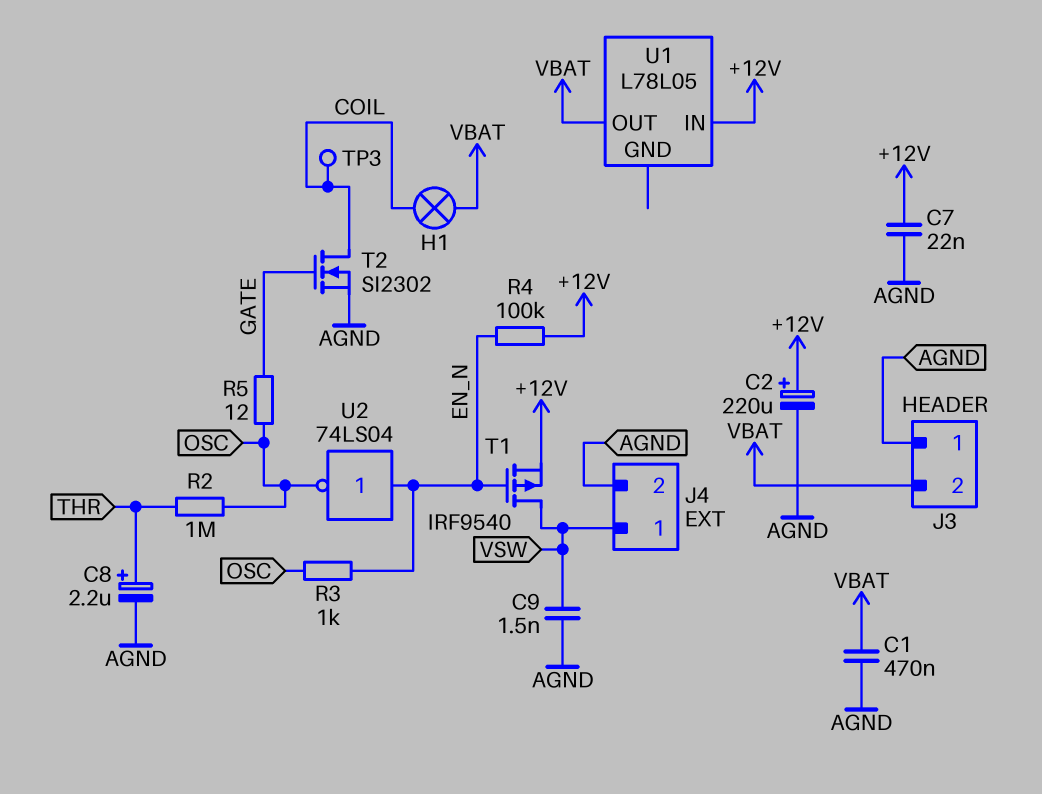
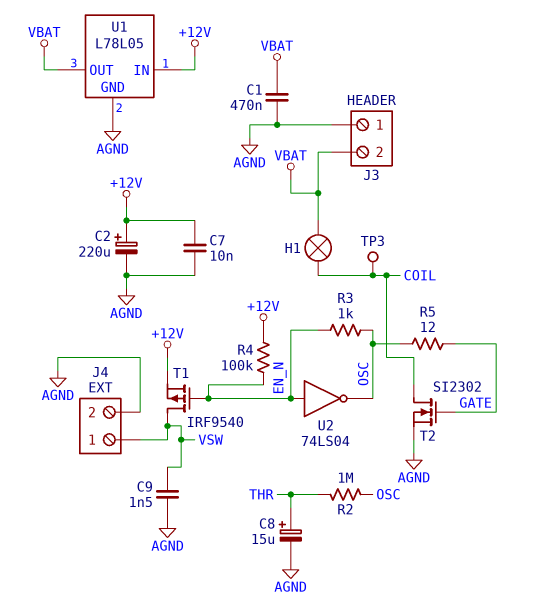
C7: 22nF (+12V, AGND) -> 10nF (+12V, AGND)
C8: 2.2uF (plus THR, minus AGND) -> 15uF (plus THR, minus AGND)
U1 pin GND: none -> AGND

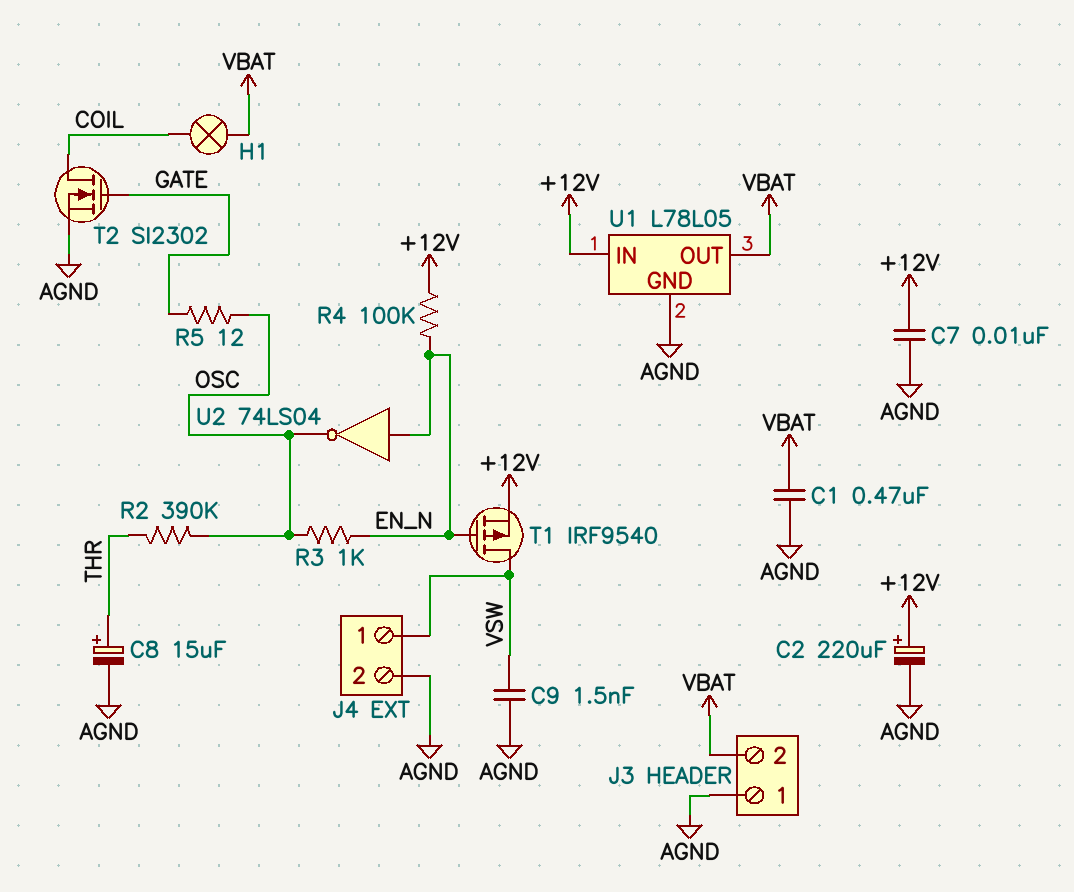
R2: 1M (OSC, THR) -> 390k (OSC, THR)
TP3: test point (COIL) -> none

